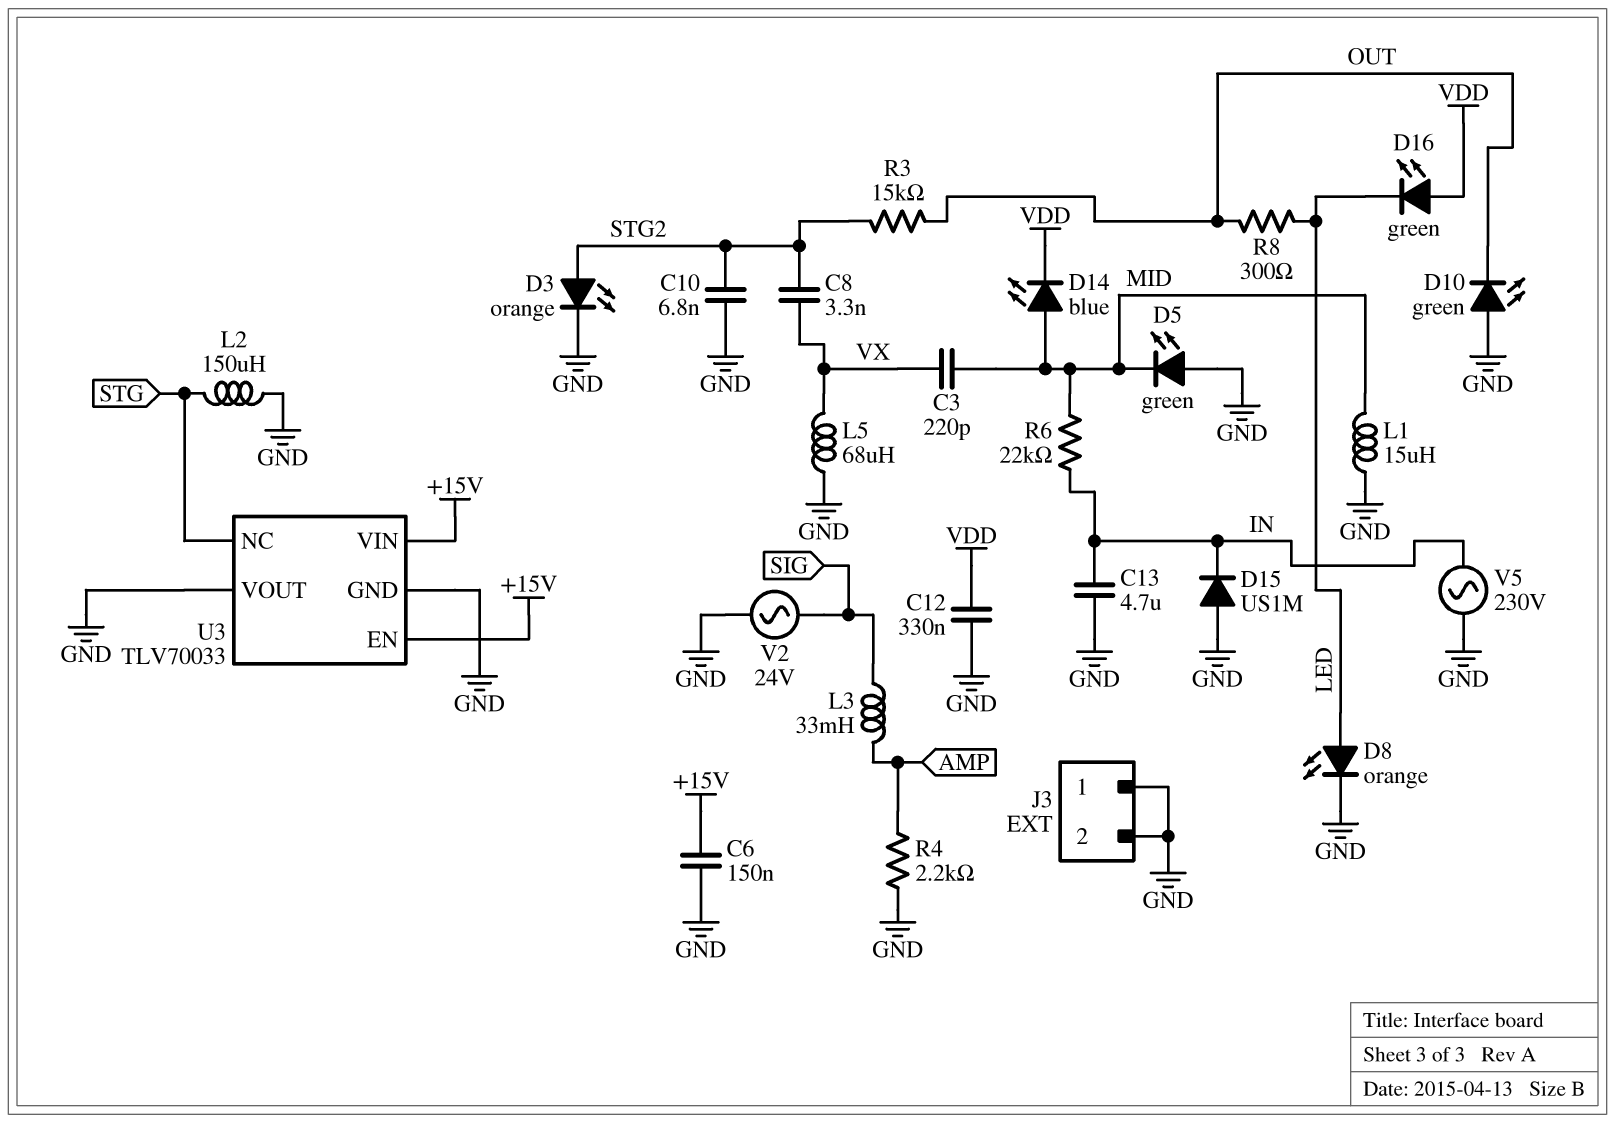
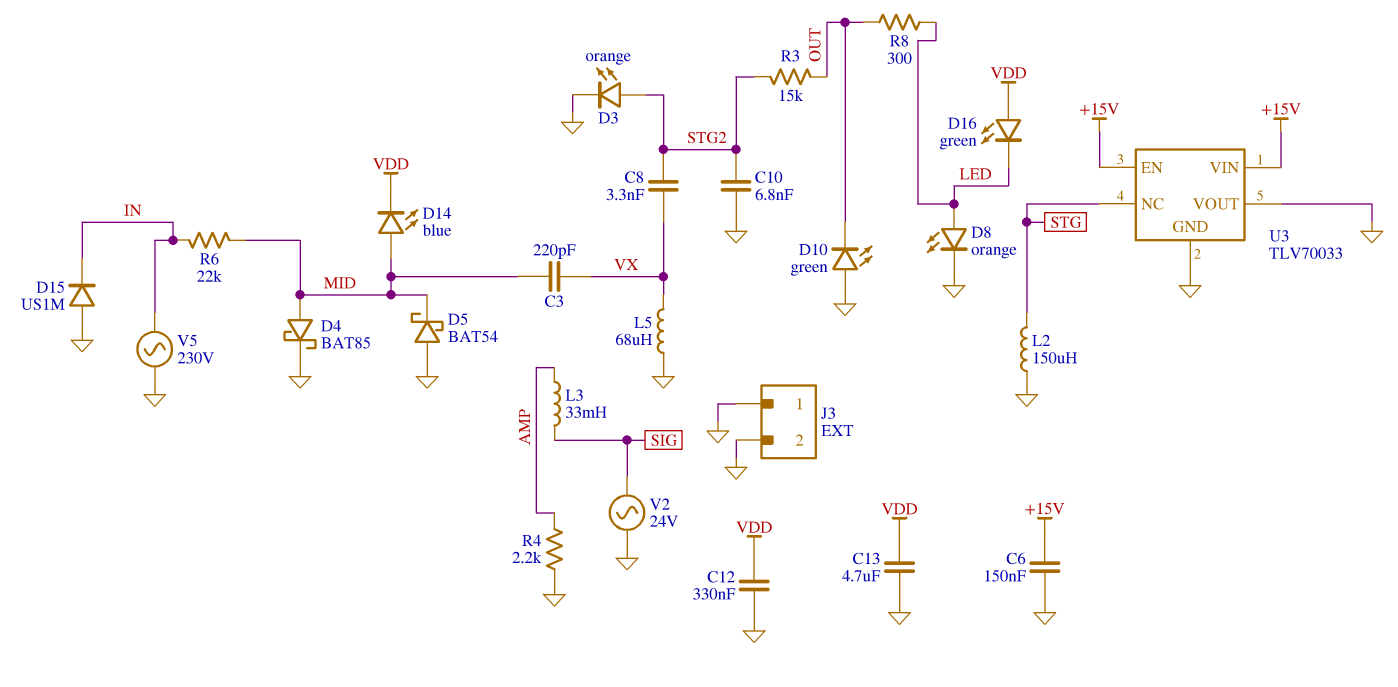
C13: 4.7uF (GND, IN) -> 4.7uF (GND, VDD)
D4: none -> schottky BAT85 (A MID, K GND)
D5: LED green (A GND, K MID) -> schottky BAT54 (A GND, K MID)
L1: 15uH (GND, MID) -> none

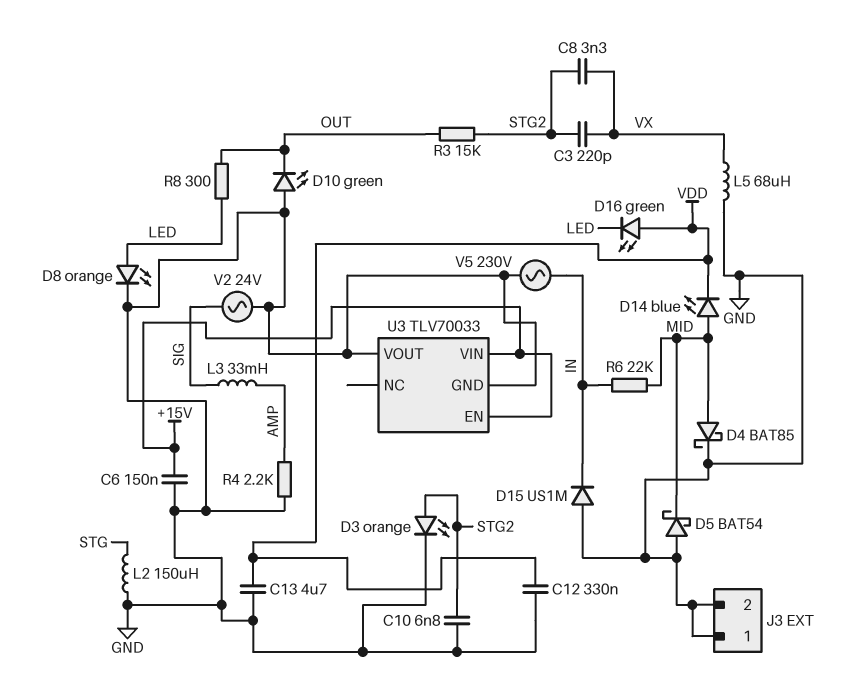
C3: 220pF (MID, VX) -> 220pF (STG2, VX)
U3 pin NC: STG -> none

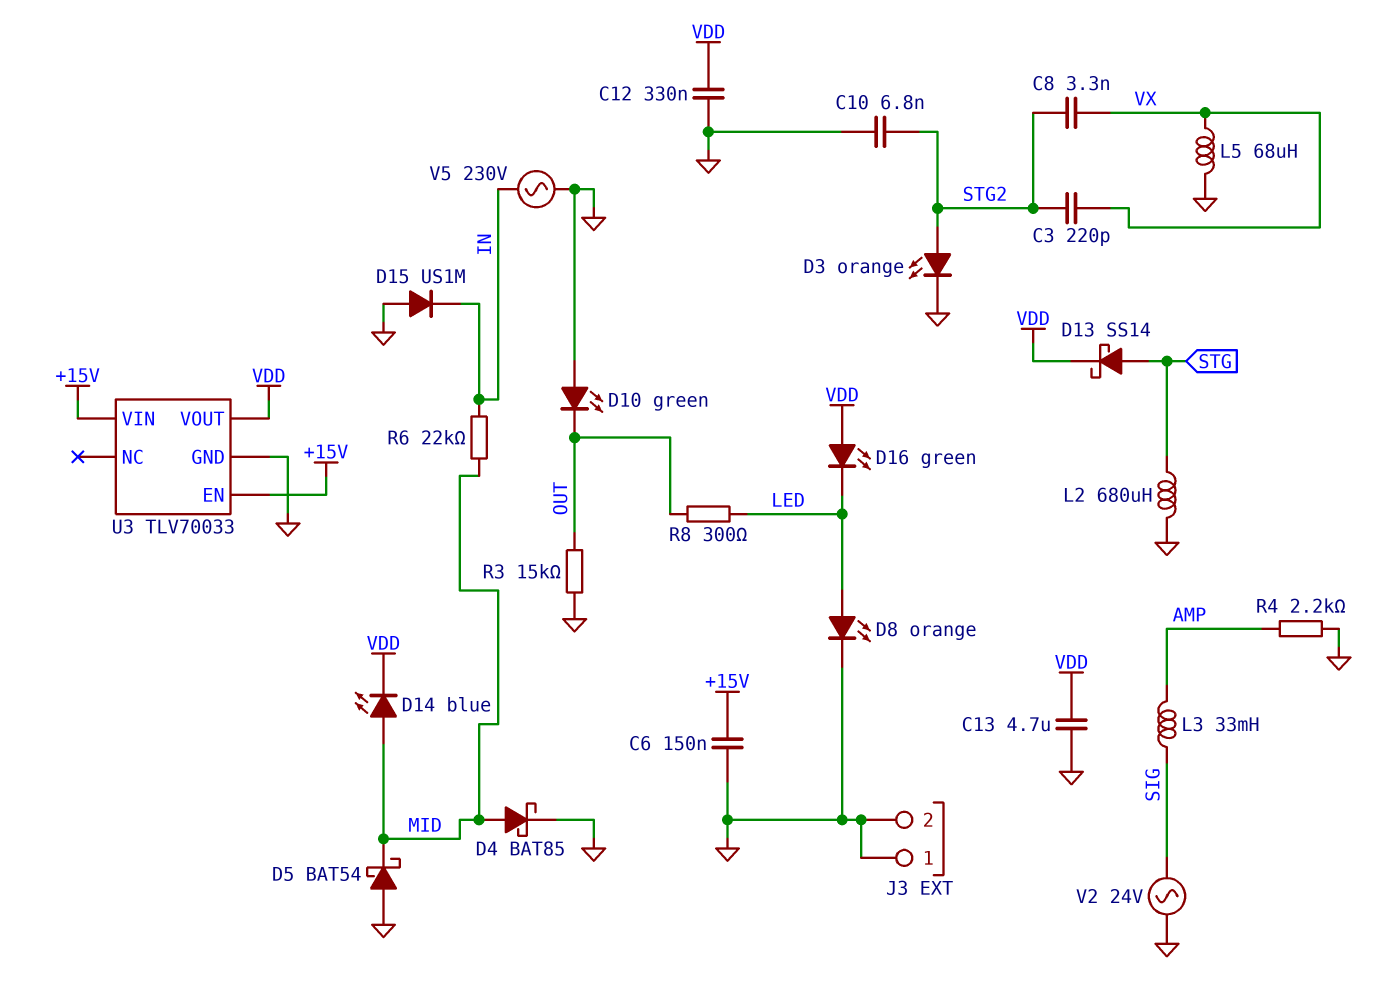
D13: none -> schottky SS14 (A STG, K VDD)
L2: 150uH (GND, STG) -> 680uH (GND, STG)
R3: 15k (OUT, STG2) -> 15k (GND, OUT)
U3 pin VOUT: GND -> VDD

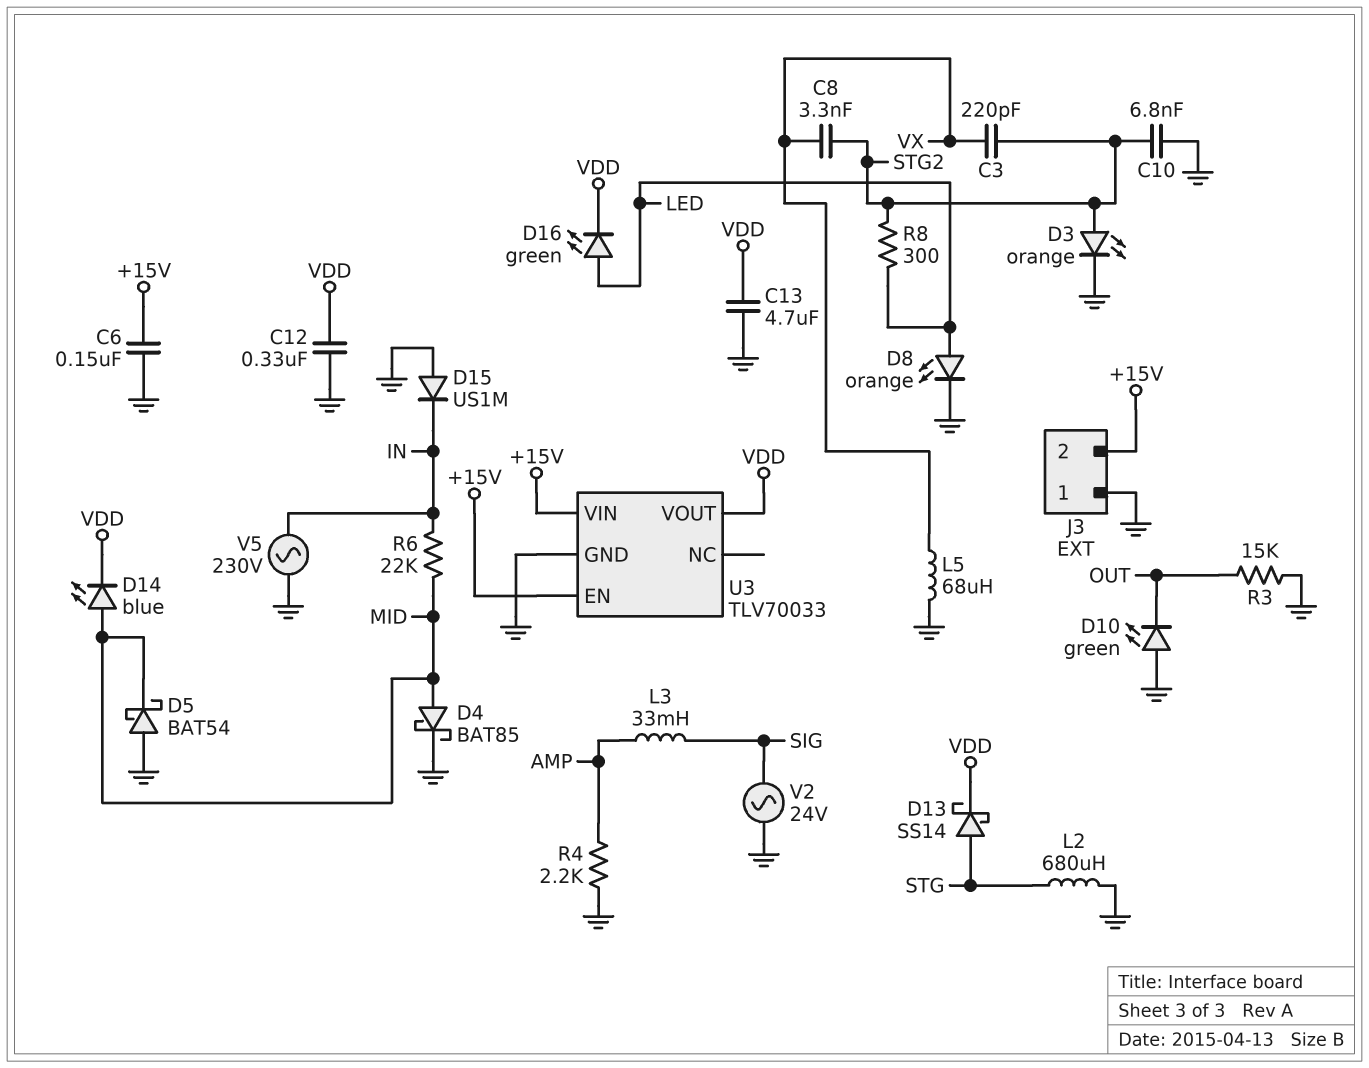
D16: LED green (A VDD, K LED) -> LED green (A LED, K VDD)
J3 pin 2: GND -> +15V
R8: 300 (LED, OUT) -> 300 (LED, STG2)

